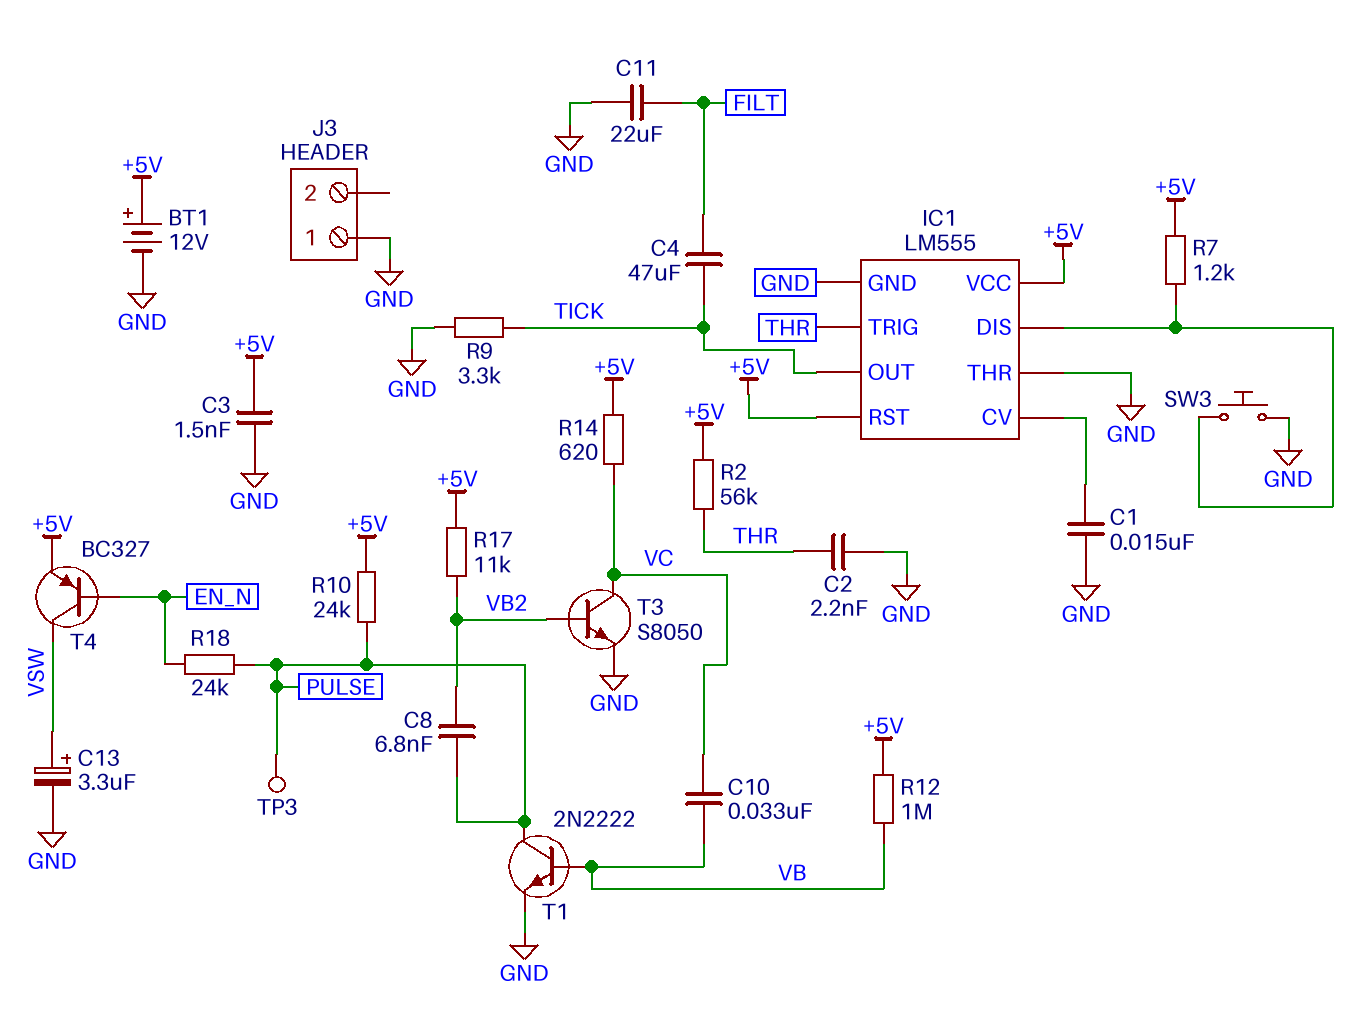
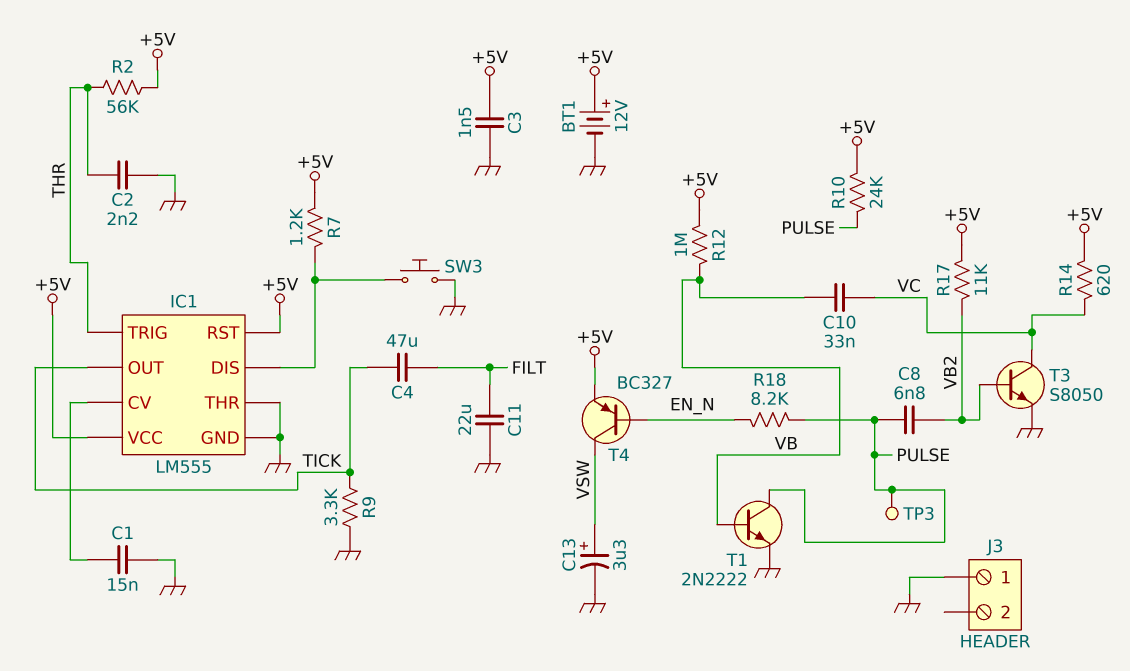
R18: 24k (EN_N, PULSE) -> 8.2k (EN_N, PULSE)

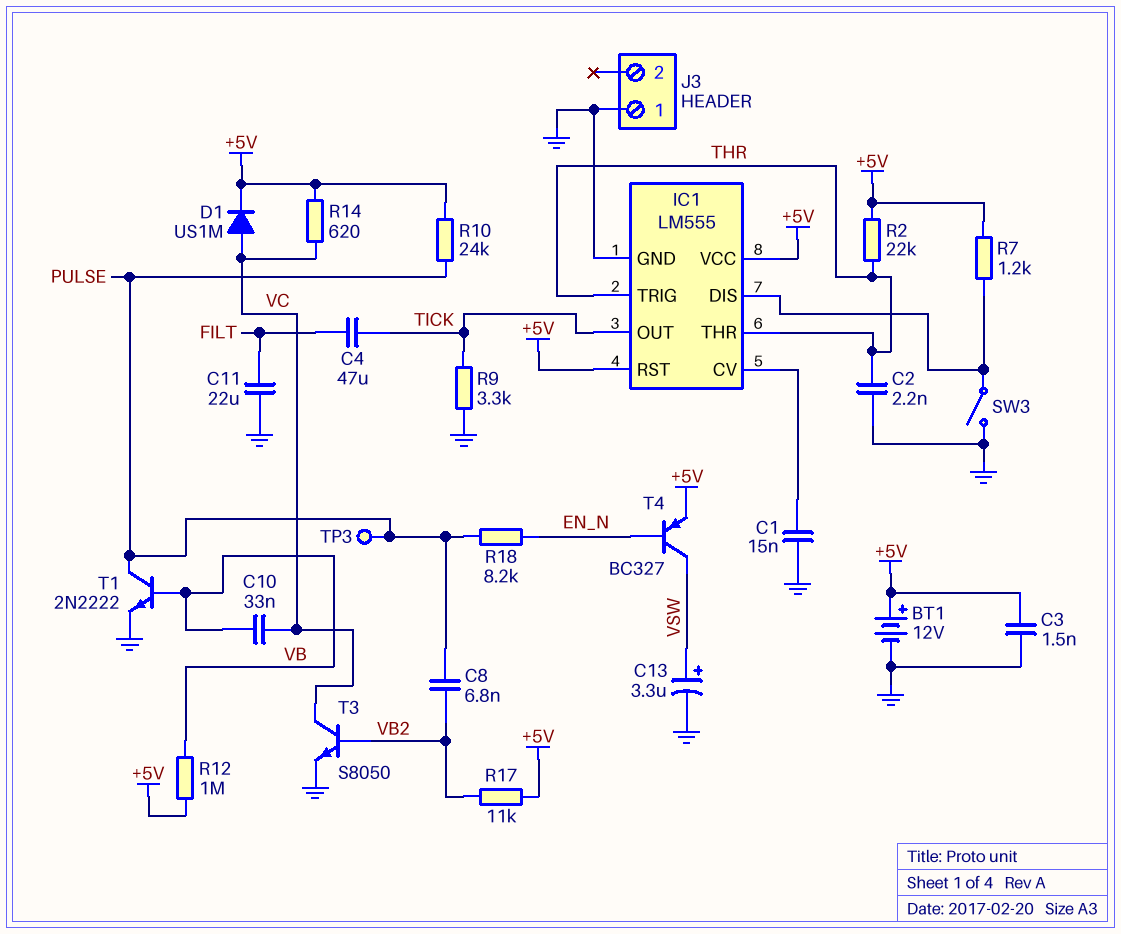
D1: none -> diode US1M (A VC, K +5V)
IC1 pin THR: GND -> THR
R2: 56k (+5V, THR) -> 22k (+5V, THR)
SW3: button (GND, IC1/DIS) -> switch (GND, IC1/DIS)

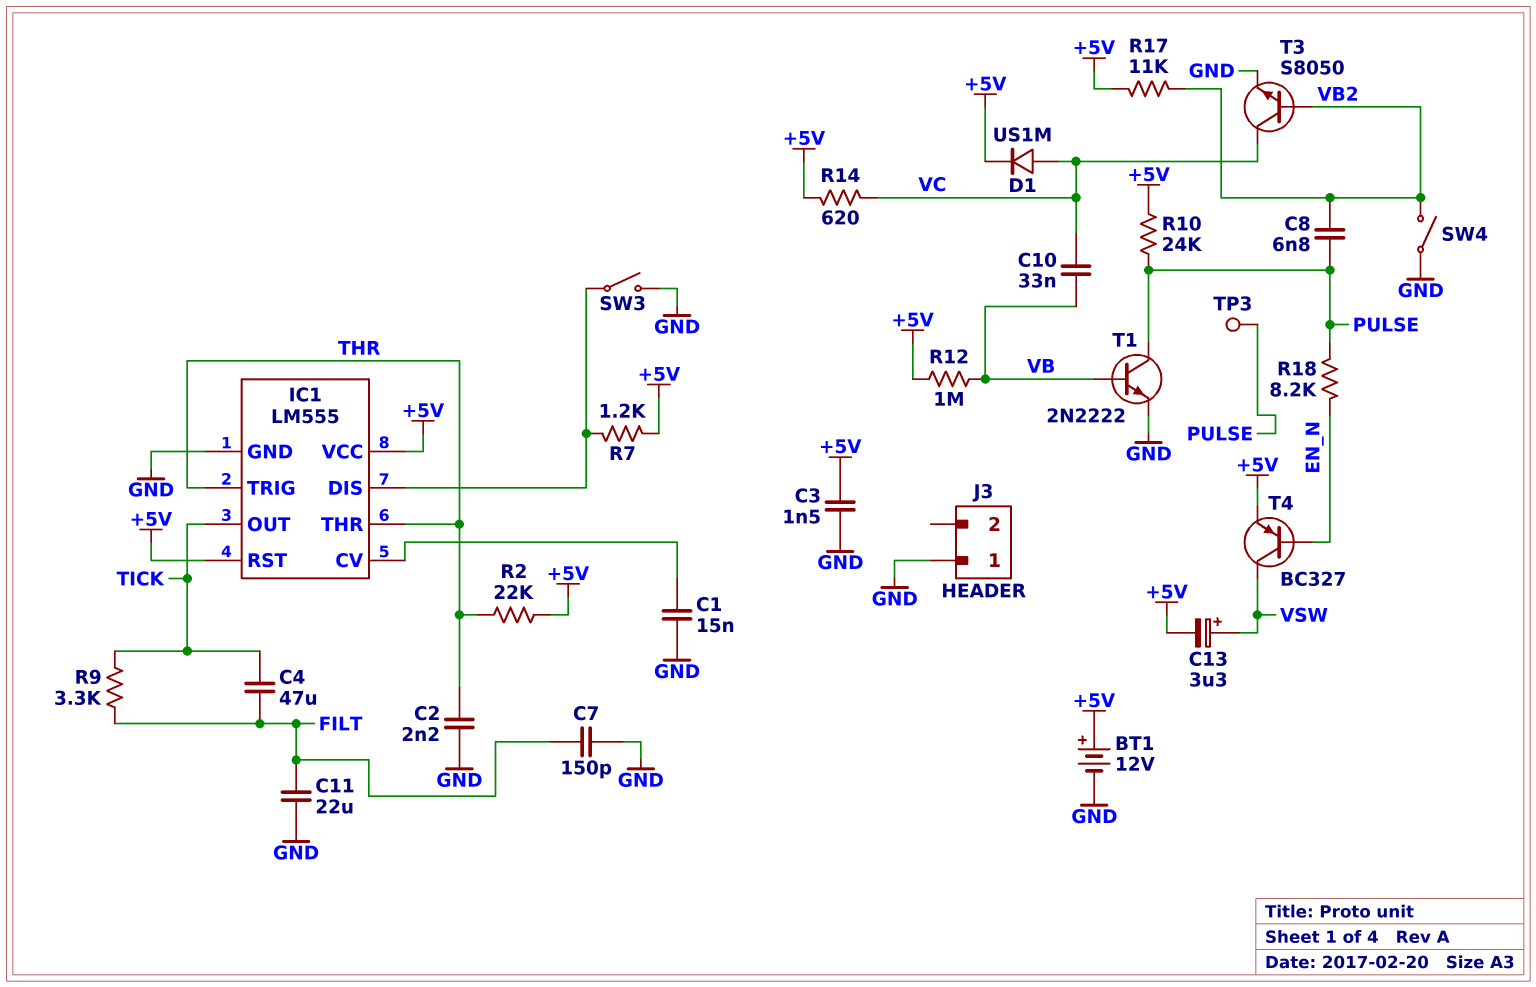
C7: none -> 150pF (FILT, GND)
C13: 3.3uF (plus VSW, minus GND) -> 3.3uF (plus VSW, minus +5V)
R9: 3.3k (GND, TICK) -> 3.3k (FILT, TICK)
SW4: none -> switch (GND, VB2)

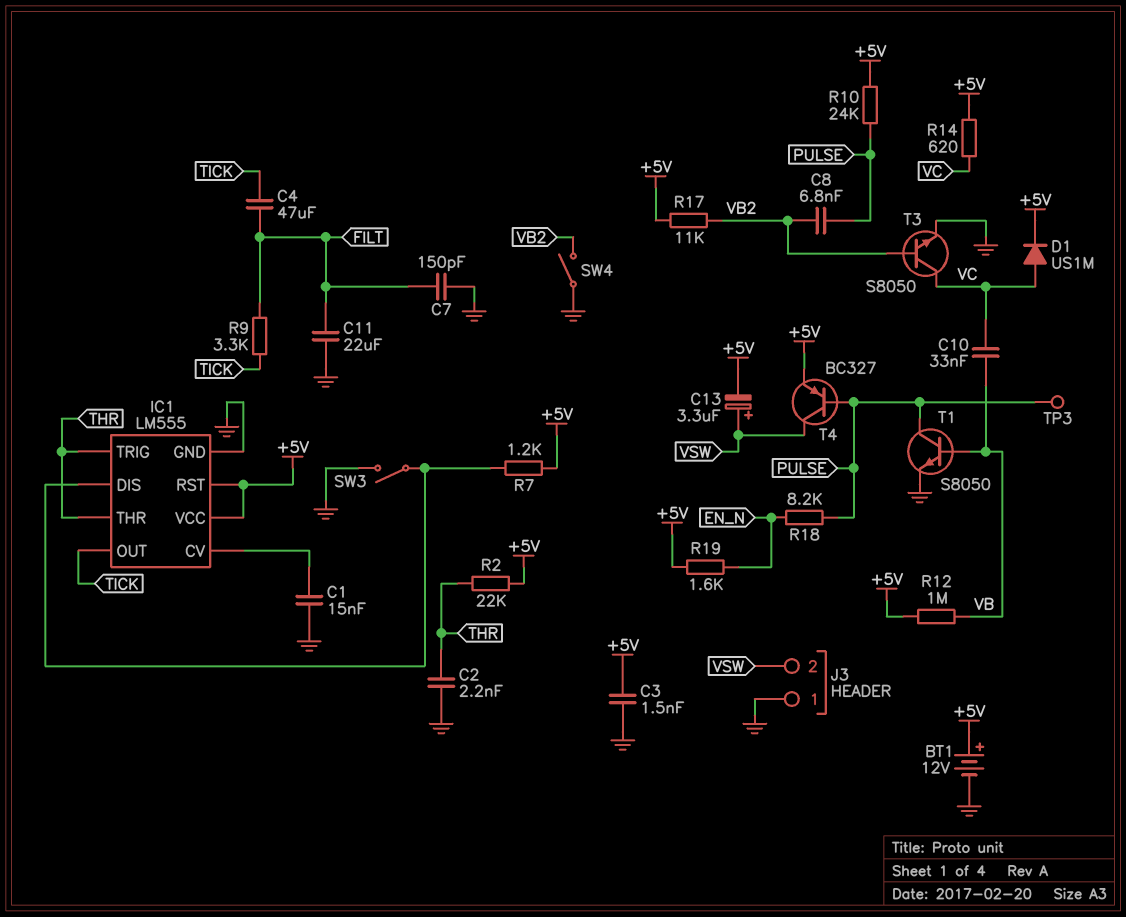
J3 pin 2: none -> VSW
R19: none -> 1.6k (+5V, EN_N)
T1: NPN 2N2222 (B VB, C PULSE, E GND) -> NPN S8050 (B VB, C PULSE, E GND)
T4: PNP BC327 (B EN_N, C VSW, E +5V) -> PNP BC327 (B PULSE, C VSW, E +5V)

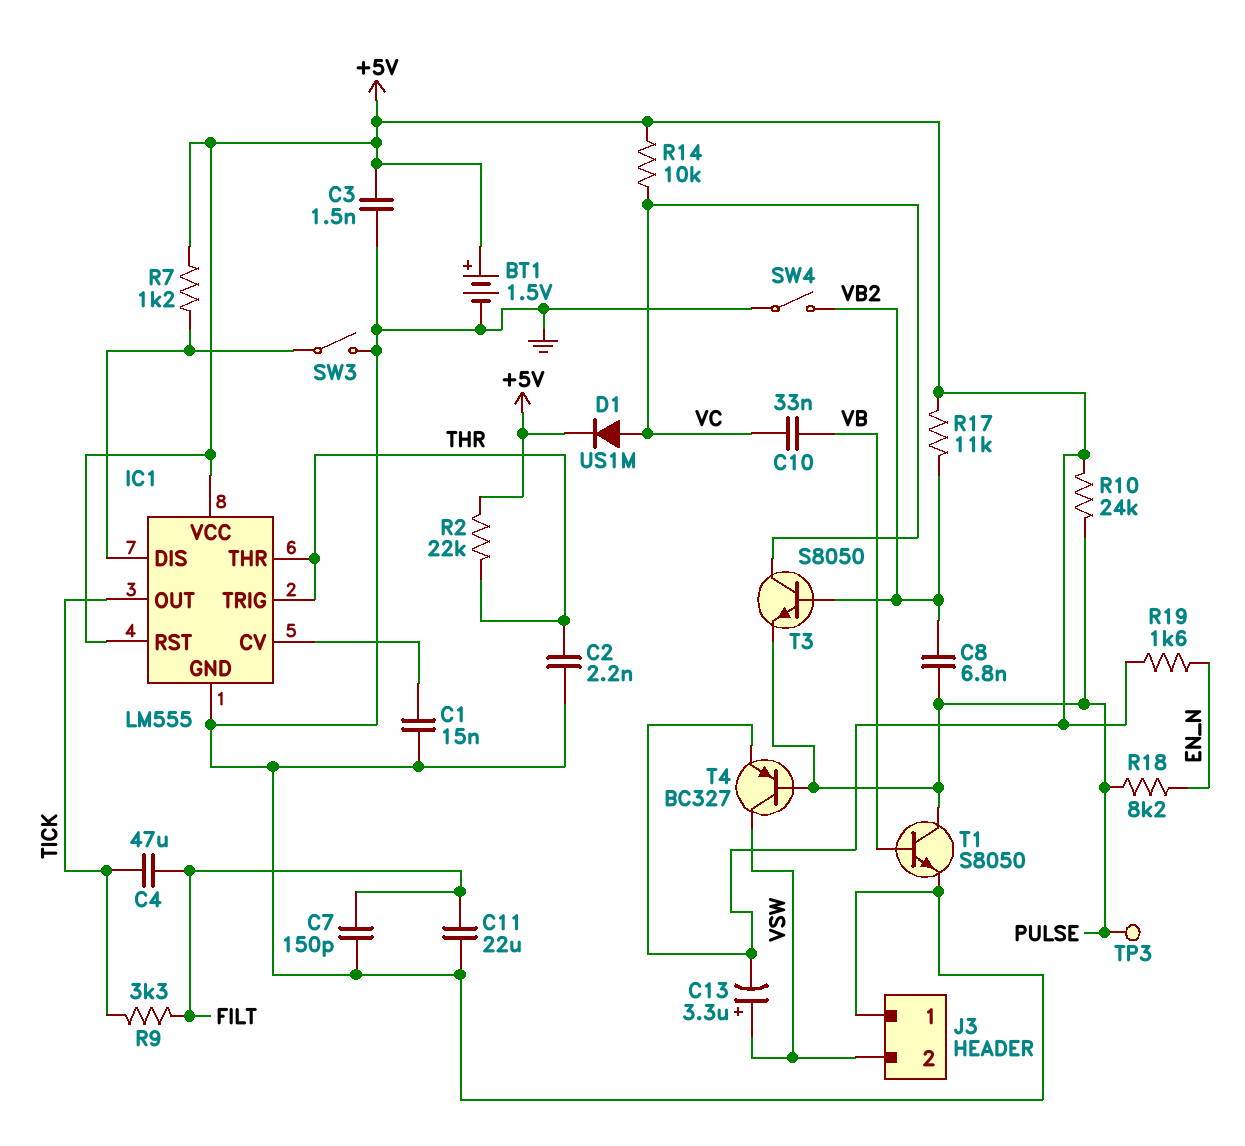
BT1: 12V (plus +5V, minus GND) -> 1.5V (plus +5V, minus GND)
R12: 1M (+5V, VB) -> none
R14: 620 (+5V, VC) -> 10k (+5V, VC)
T3: NPN S8050 (B VB2, C VC, E GND) -> NPN S8050 (B VB2, C VC, E PULSE)

